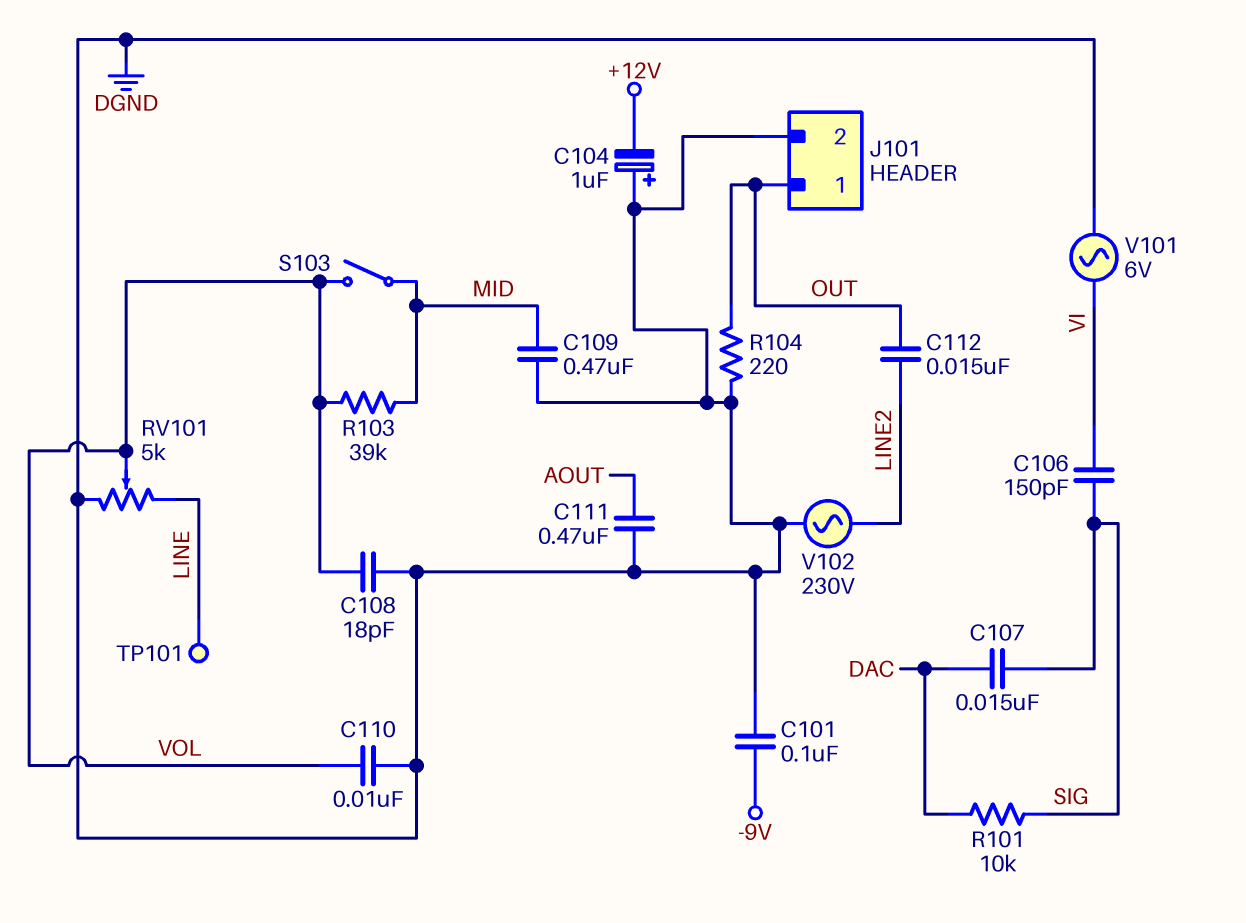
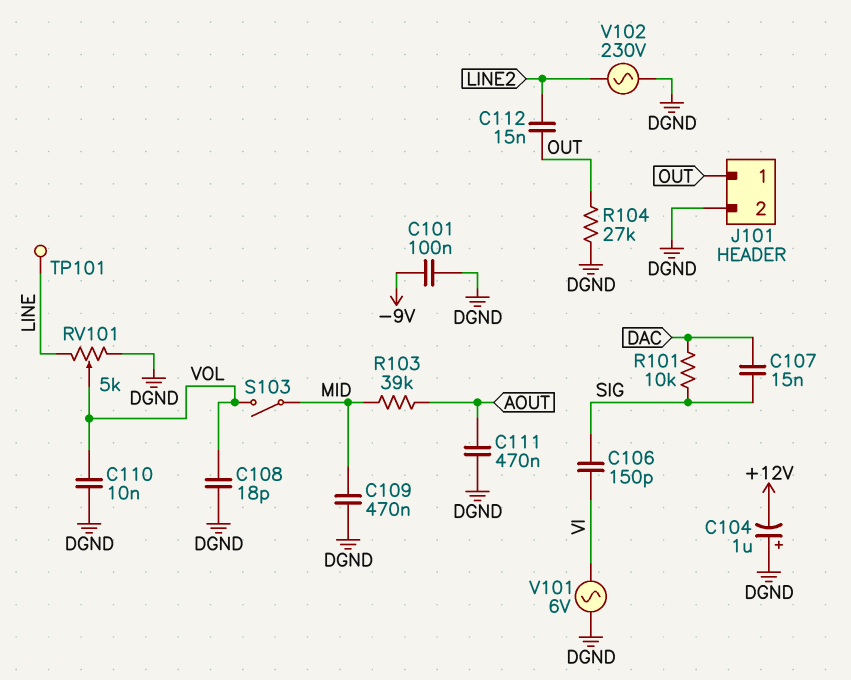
R103: 39k (MID, VOL) -> 39k (AOUT, MID)
R104: 220 (DGND, OUT) -> 27k (DGND, OUT)

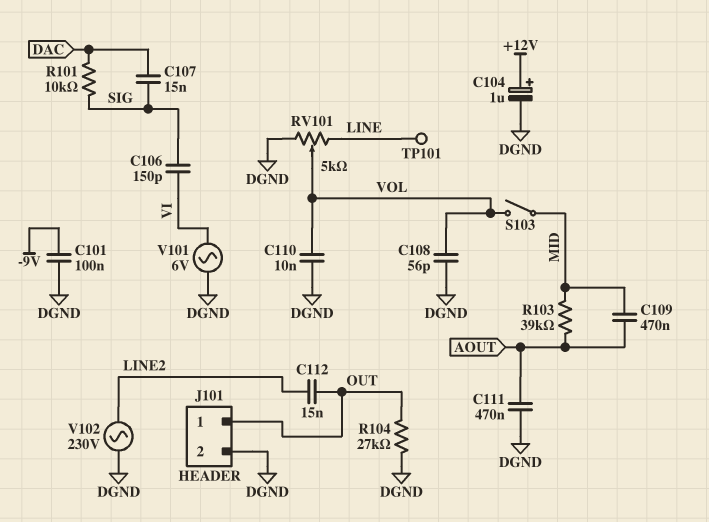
C104: 1uF (plus DGND, minus +12V) -> 1uF (plus +12V, minus DGND)
C108: 18pF (DGND, VOL) -> 56pF (DGND, VOL)
C109: 470nF (DGND, MID) -> 470nF (AOUT, MID)

